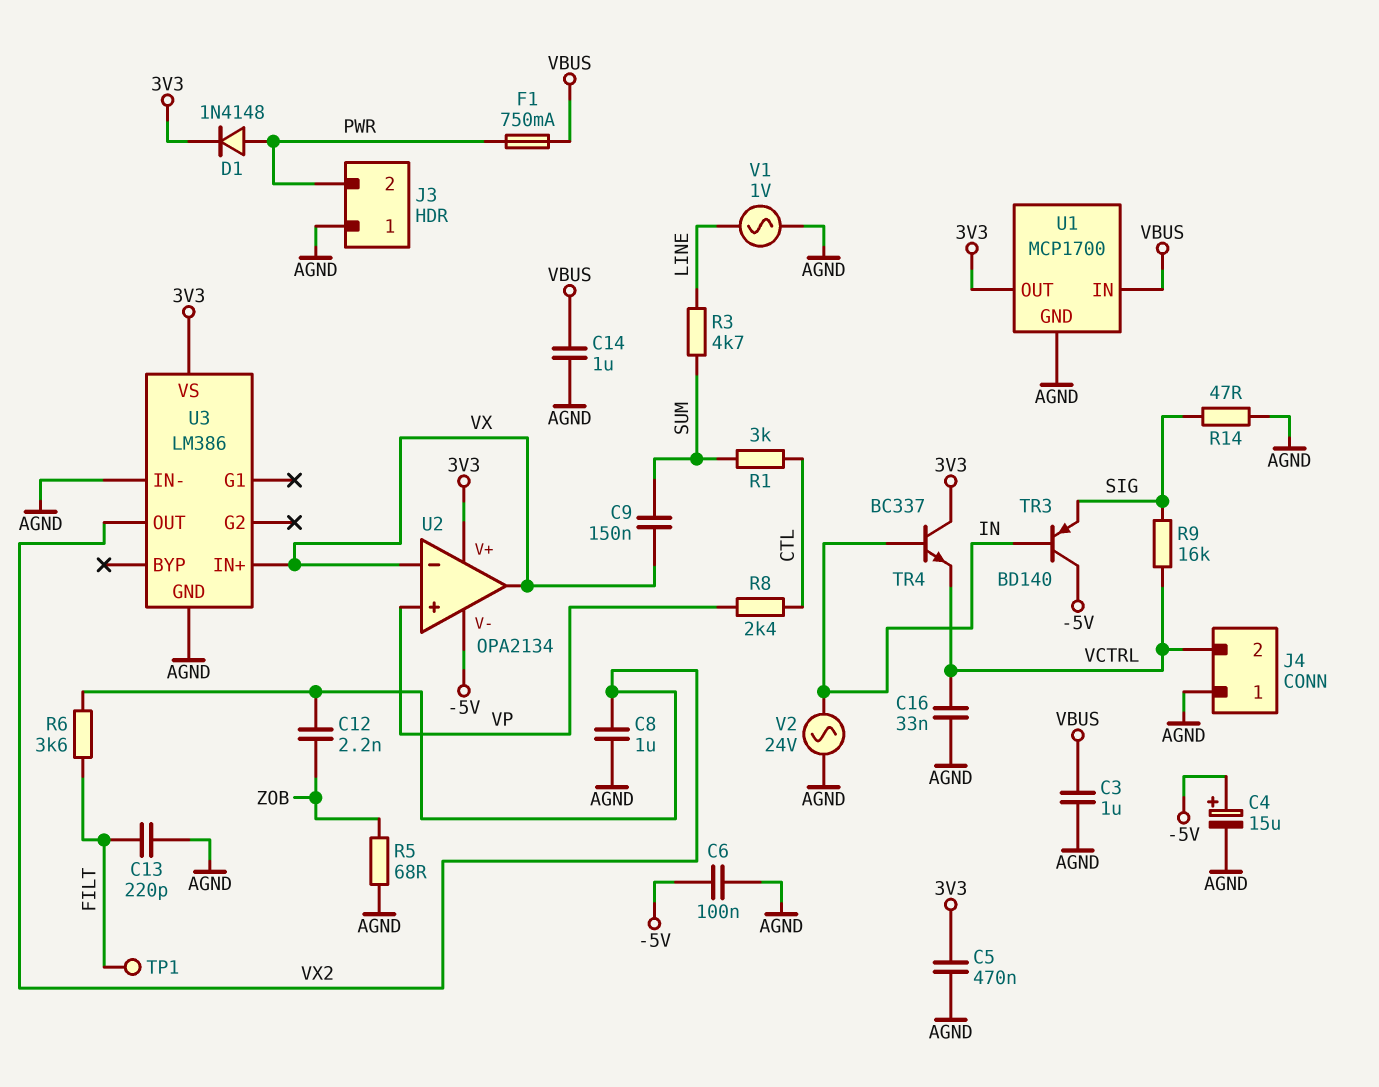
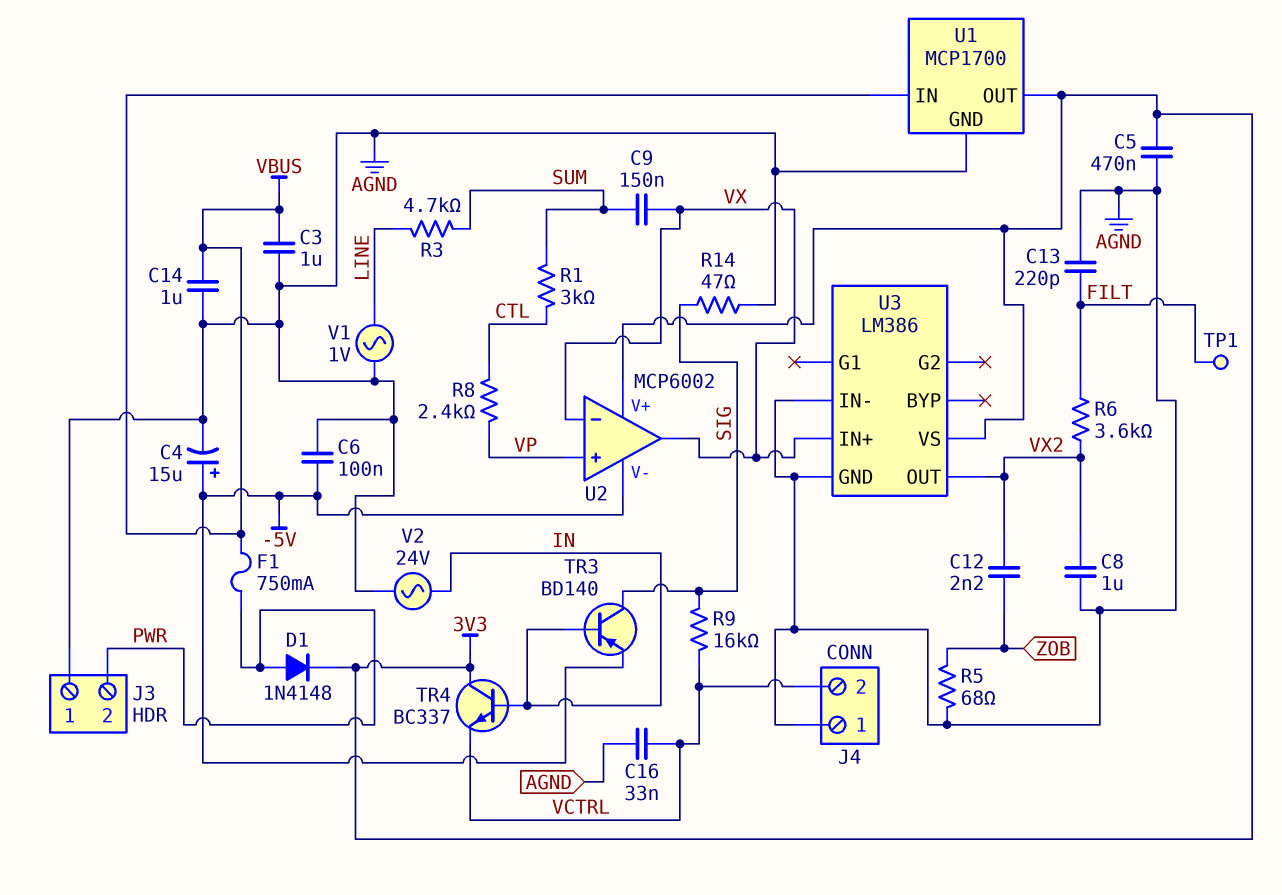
TR3: PNP BD140 (B IN, C -5V, E SIG) -> PNP BD140 (B IN, C SIG, E -5V)
U2: OPA2134 -> MCP6002

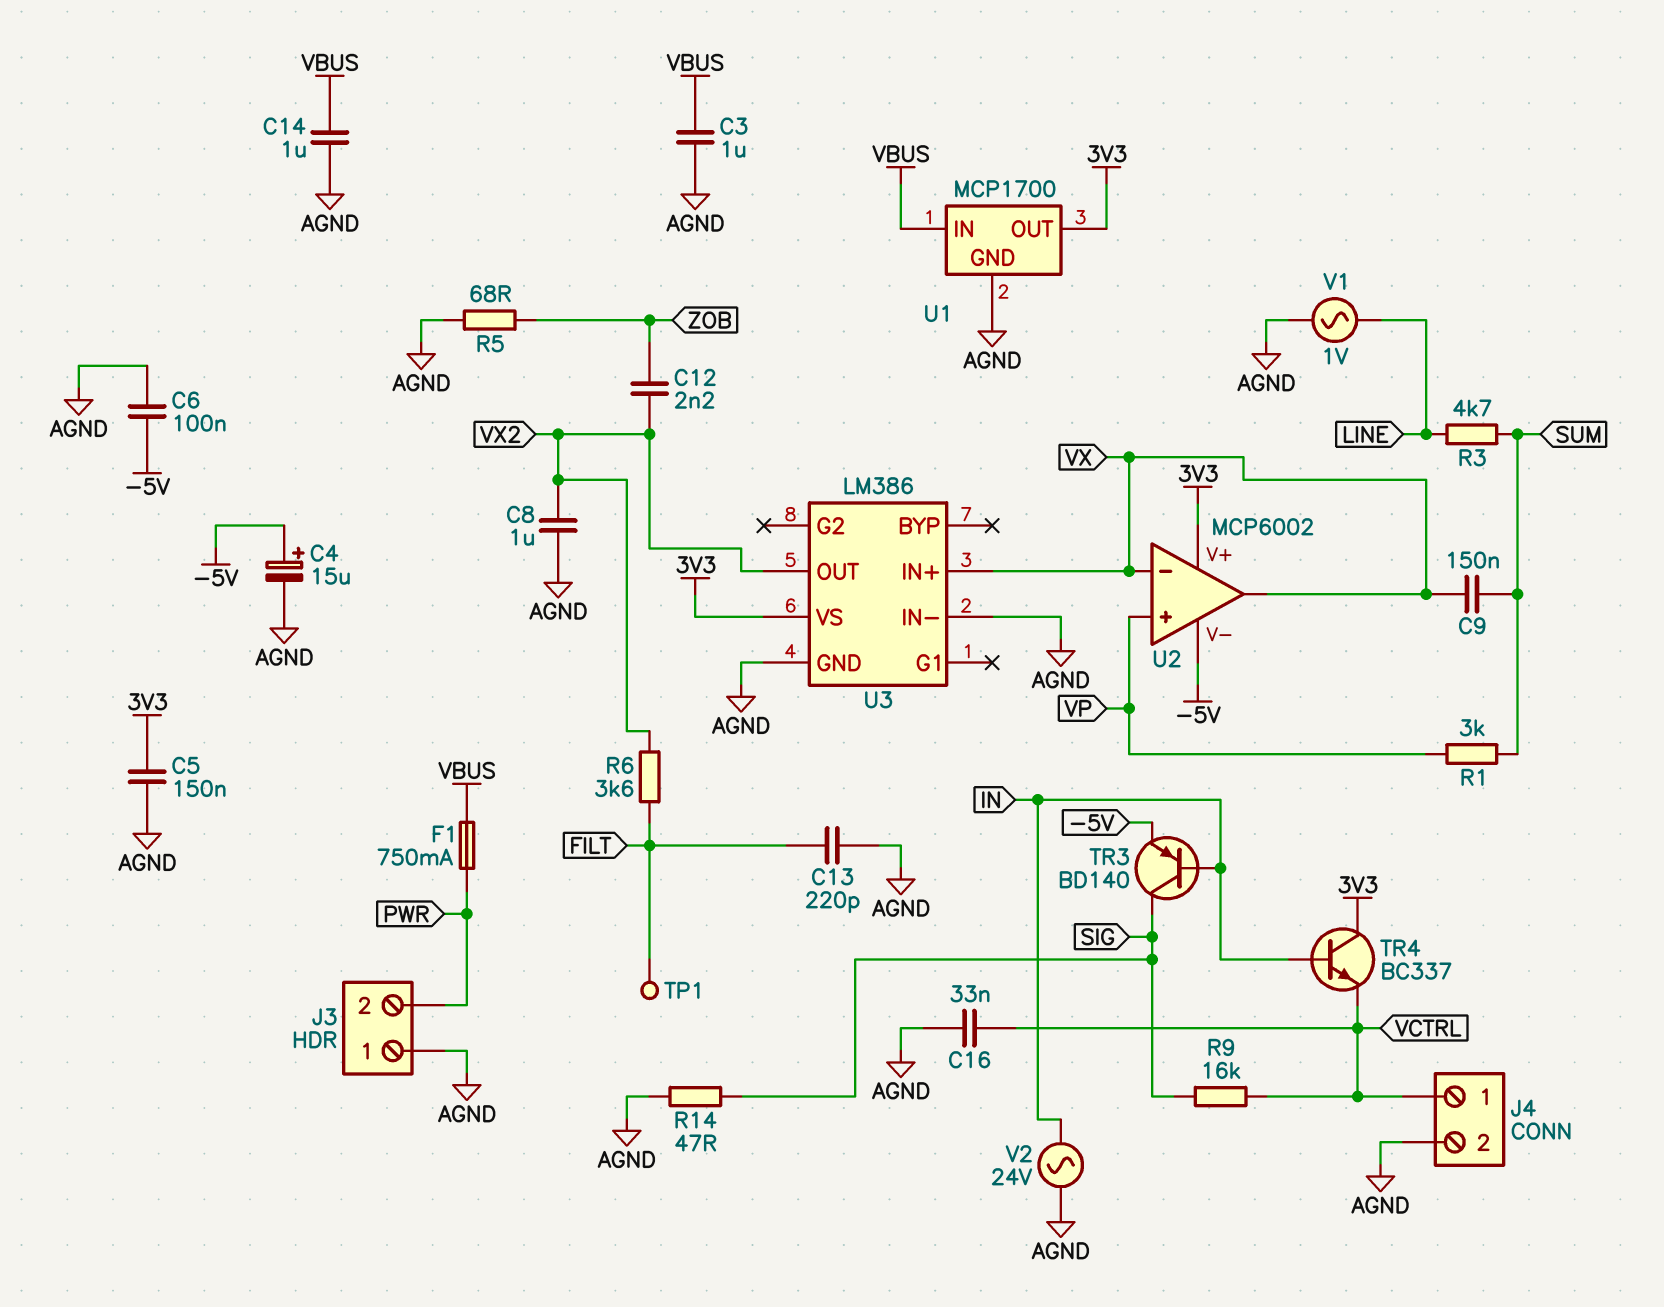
C5: 470nF (3V3, AGND) -> 150nF (3V3, AGND)
D1: diode 1N4148 (A PWR, K 3V3) -> none
J4 pin 1: AGND -> VCTRL
J4 pin 2: VCTRL -> AGND
R1: 3k (CTL, SUM) -> 3k (SUM, VP)
R8: 2.4k (CTL, VP) -> none

